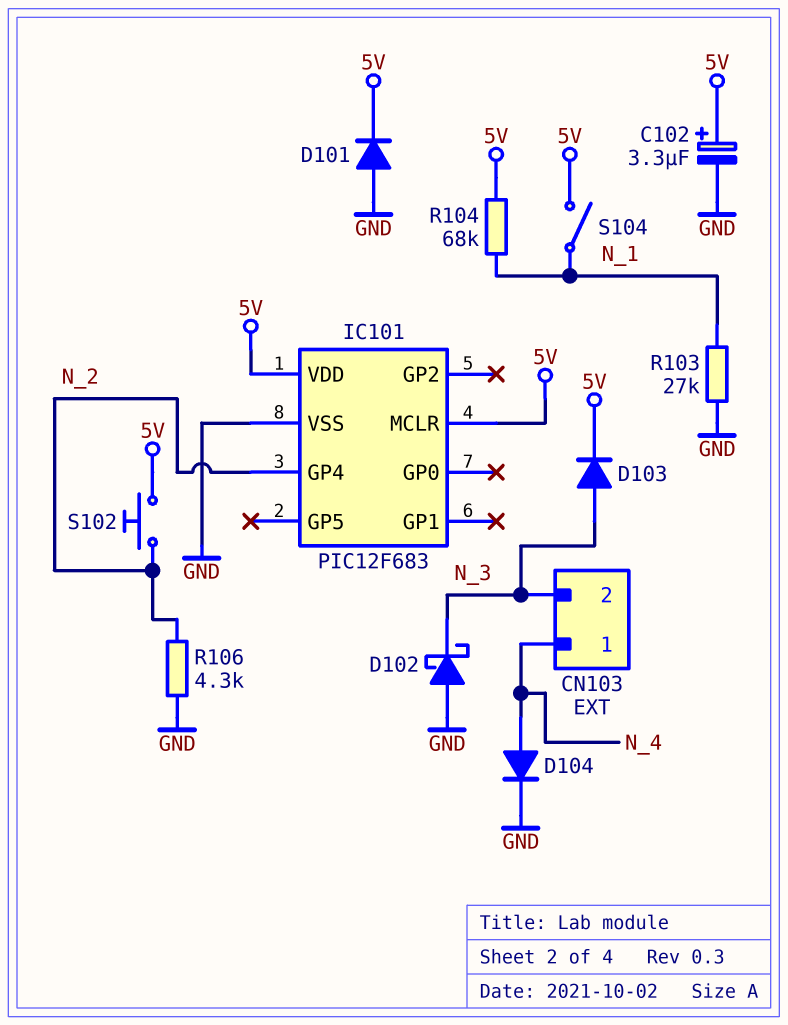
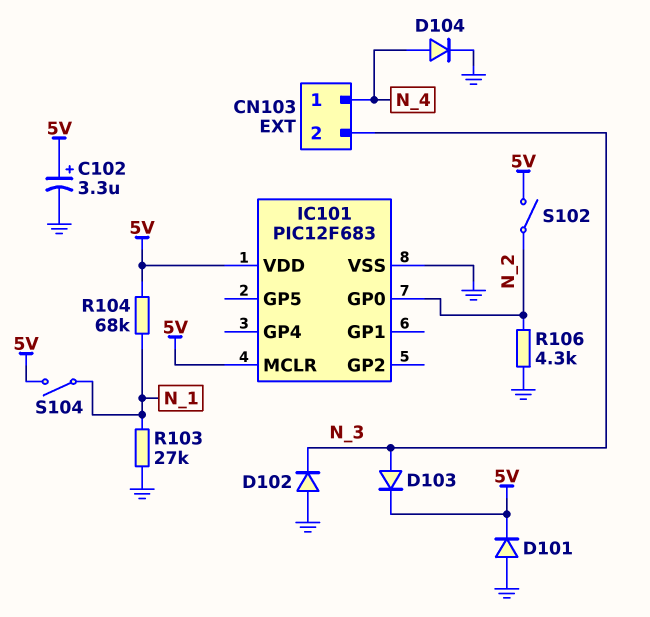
D102: schottky (A GND, K N_3) -> diode (A GND, K N_3)
IC101 pin GP0: none -> N_2
IC101 pin GP4: N_2 -> none
S102: button (5V, N_2) -> switch (5V, N_2)

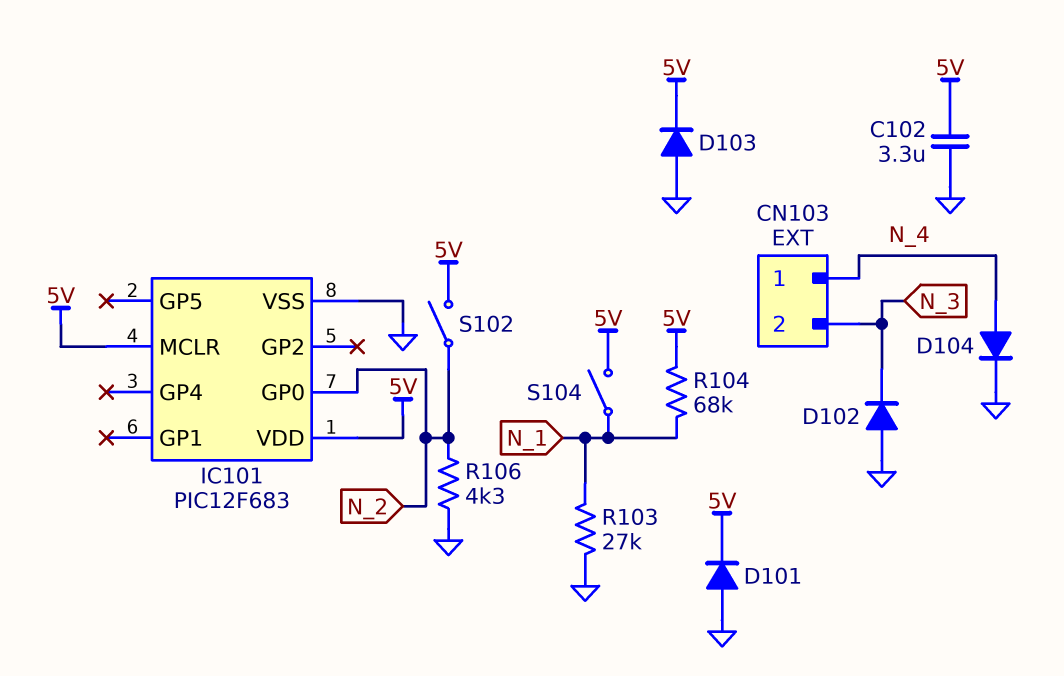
C102: 3.3uF (plus 5V, minus GND) -> 3.3uF (5V, GND)
D103: diode (A N_3, K 5V) -> diode (A GND, K 5V)

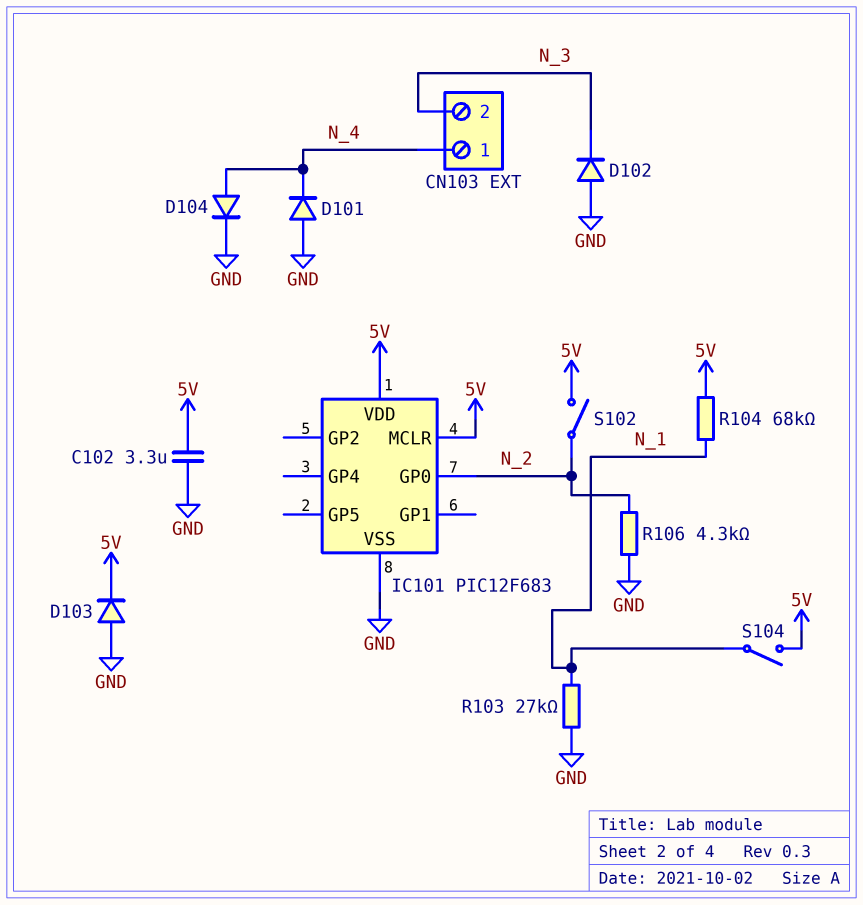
D101: diode (A GND, K 5V) -> diode (A GND, K N_4)

